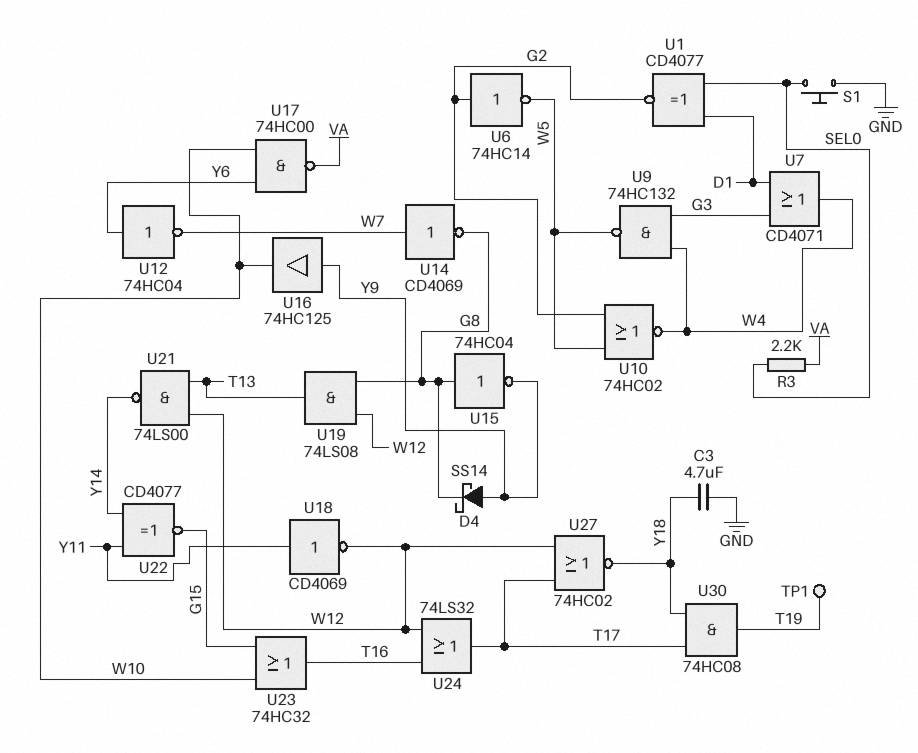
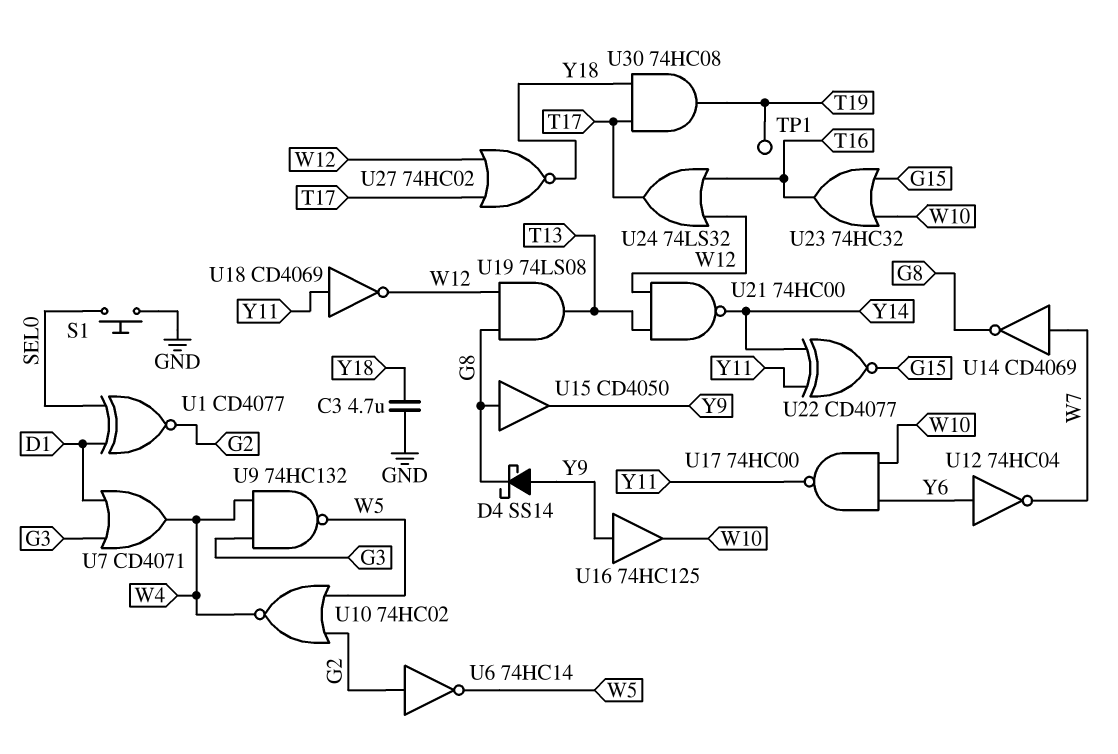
R3: 2.2k (SEL0, VA) -> none
U15: NOT 74HC04 (in G8, out Y9) -> buffer CD4050 (in G8, out Y9)
U17: NAND 74HC00 (in W10, in Y6, out VA) -> NAND 74HC00 (in W10, in Y6, out Y11)
U21: NAND 74LS00 (in T13, in W12, out Y14) -> NAND 74HC00 (in T13, in W12, out Y14)

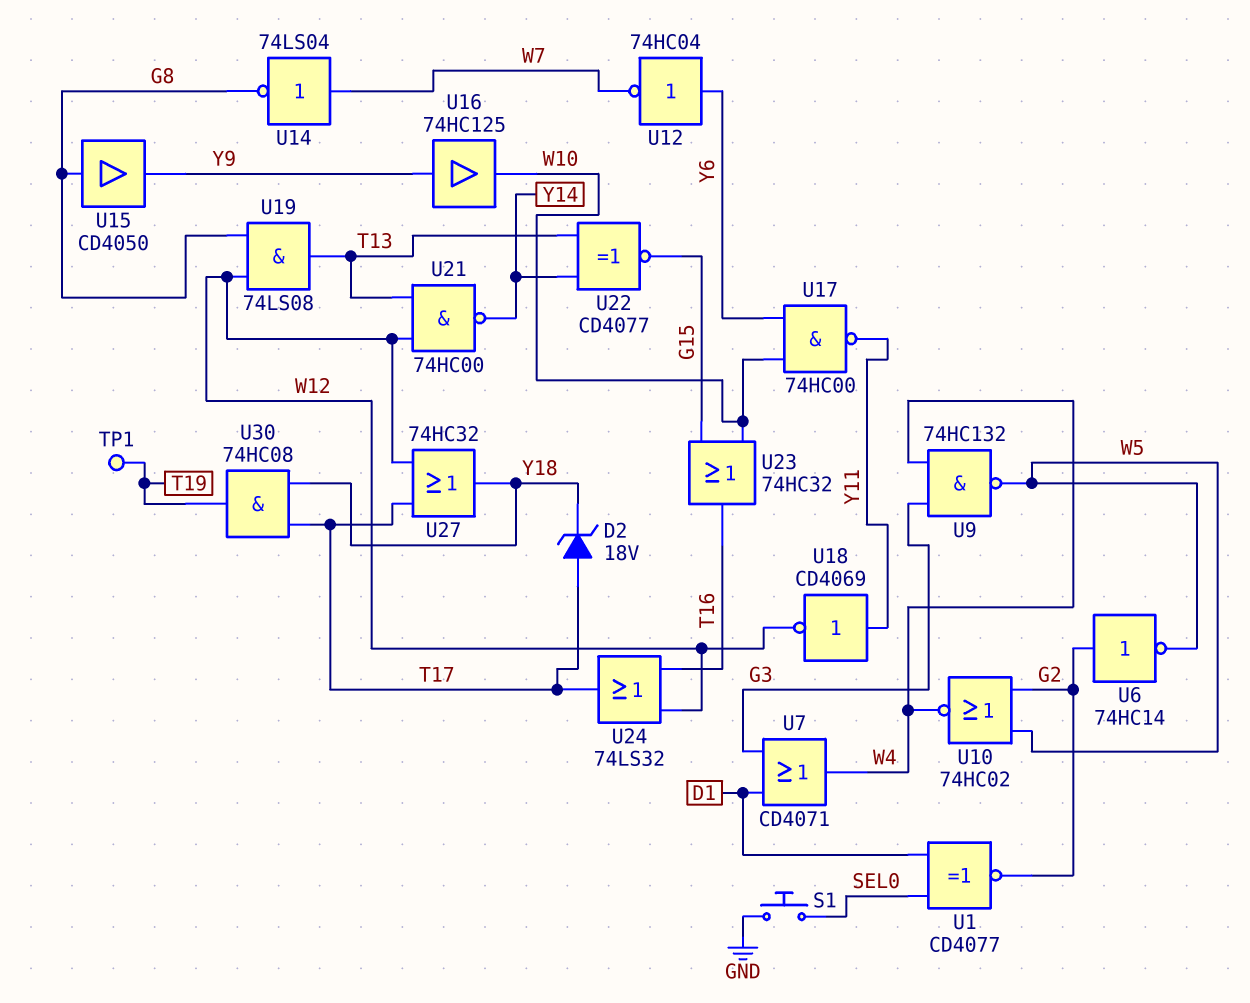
C3: 4.7uF (GND, Y18) -> none
D2: none -> zener 18V (A T17, K Y18)
D4: schottky SS14 (A Y9, K G8) -> none
U14: NOT CD4069 (in W7, out G8) -> NOT 74LS04 (in W7, out G8)
U22: XNOR CD4077 (in Y11, in Y14, out G15) -> XNOR CD4077 (in T13, in Y14, out G15)
U27: NOR 74HC02 (in T17, in W12, out Y18) -> OR 74HC32 (in T17, in W12, out Y18)

